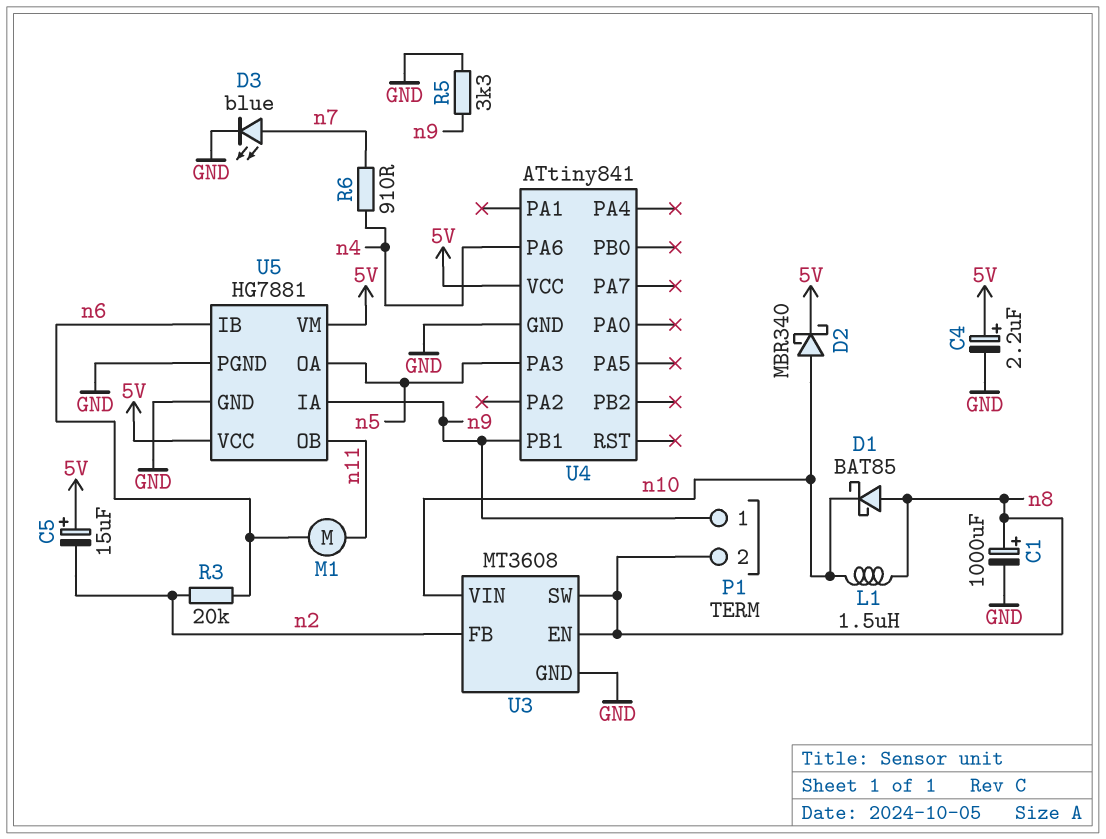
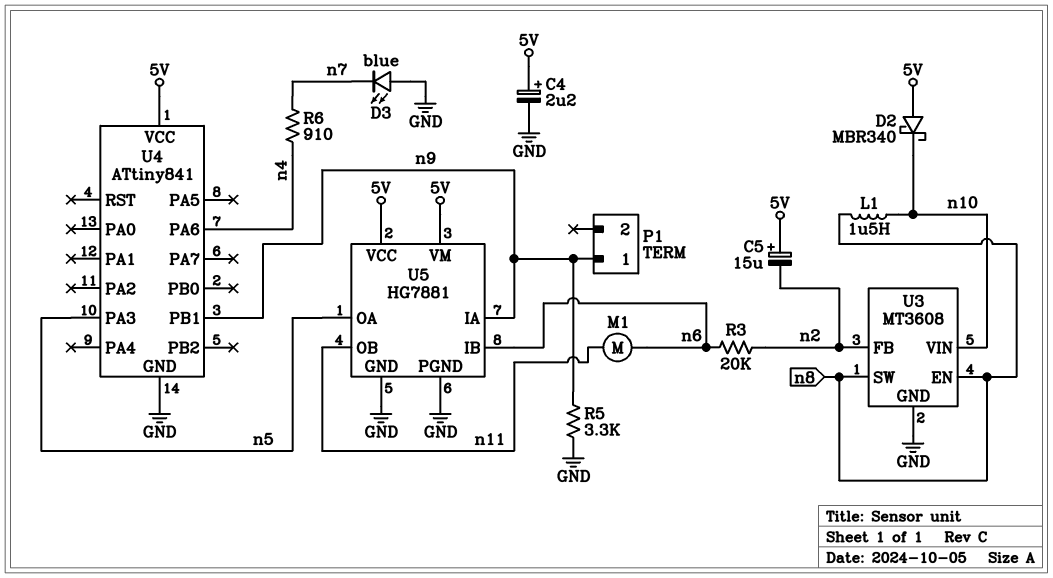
C1: 1000uF (plus n8, minus GND) -> none
D1: schottky BAT85 (A n8, K n10) -> none
D2: schottky MBR340 (A n10, K 5V) -> schottky MBR340 (A 5V, K n10)
D3: LED blue (A n7, K GND) -> LED blue (A GND, K n7)
P1 pin 2: n8 -> none

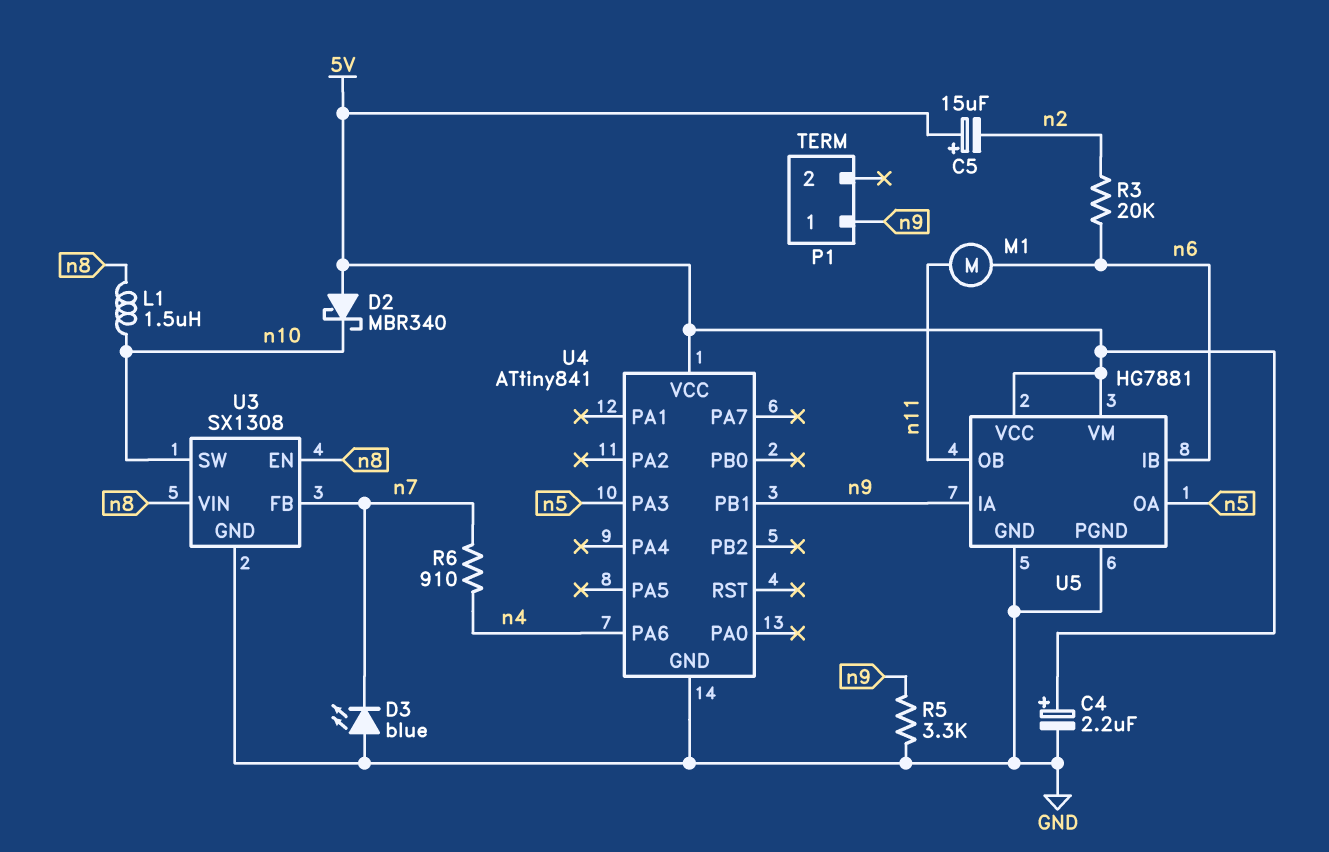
U3: MT3608 -> SX1308
U3 pin FB: n2 -> n7
U3 pin SW: n8 -> n10
U3 pin VIN: n10 -> n8

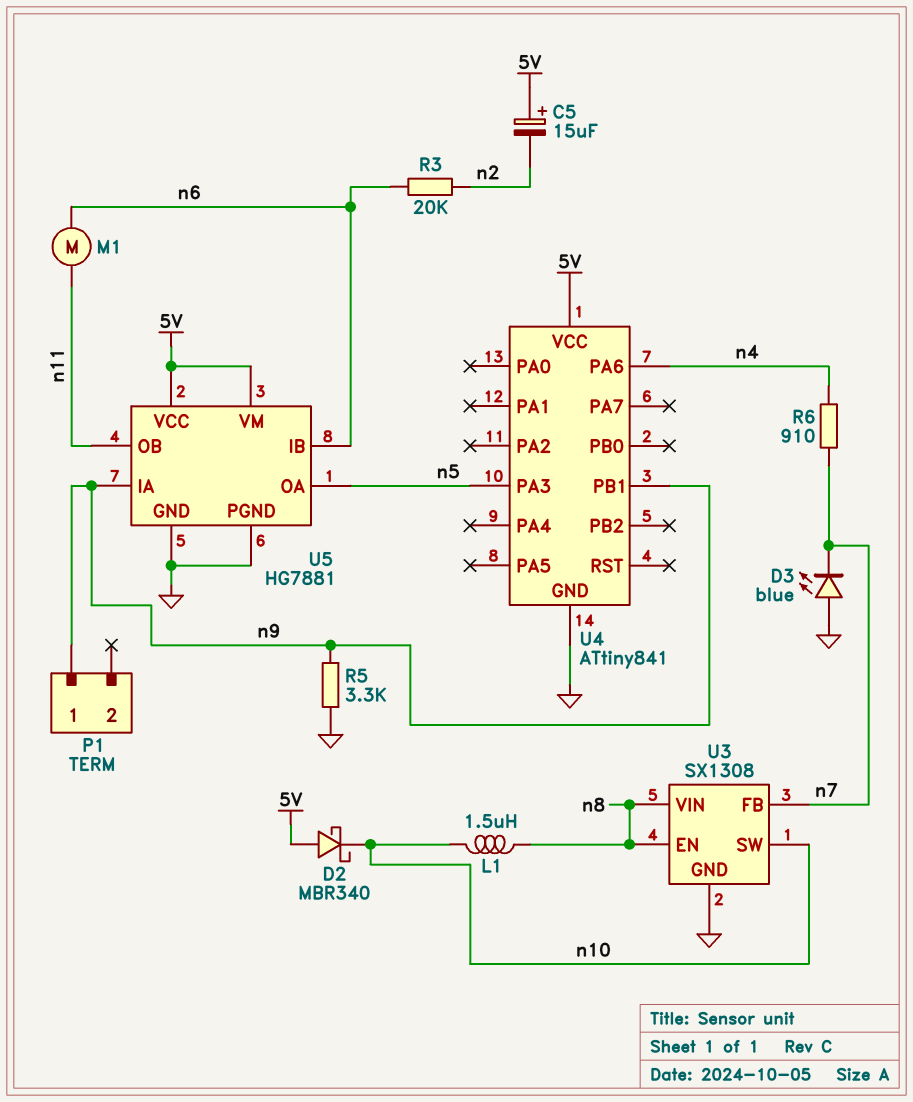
C4: 2.2uF (plus 5V, minus GND) -> none

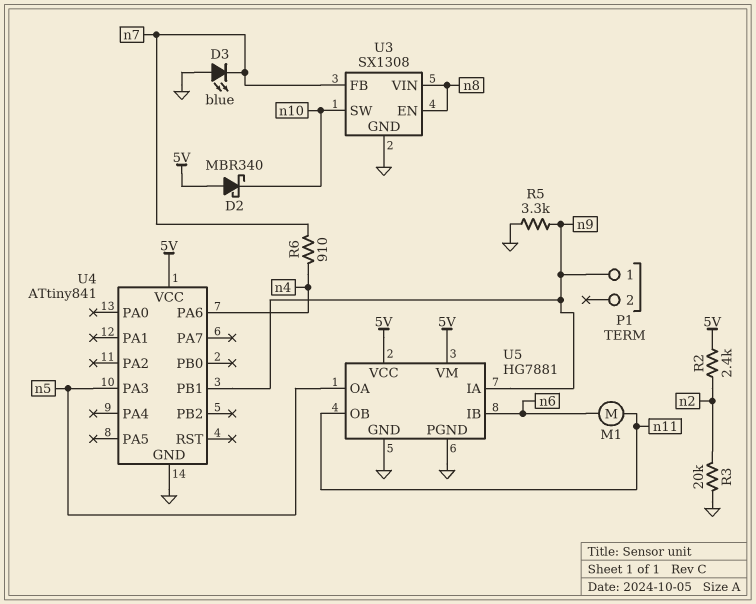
C5: 15uF (plus 5V, minus n2) -> none
L1: 1.5uH (n8, n10) -> none
R2: none -> 2.4k (5V, n2)
R3: 20k (n2, n6) -> 20k (GND, n2)

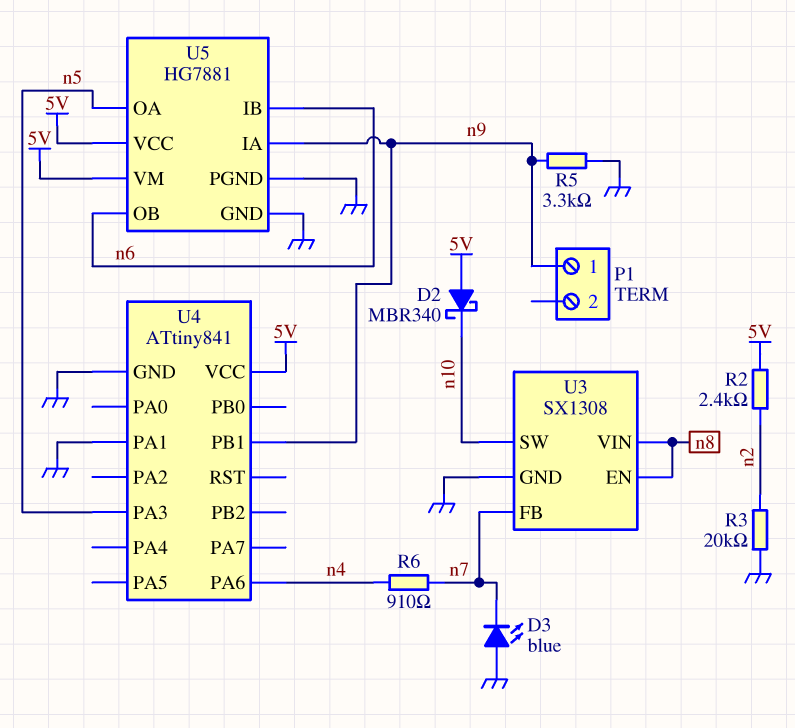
M1: motor (n6, n11) -> none
U4 pin PA1: none -> GND
U5 pin OB: n11 -> n6

